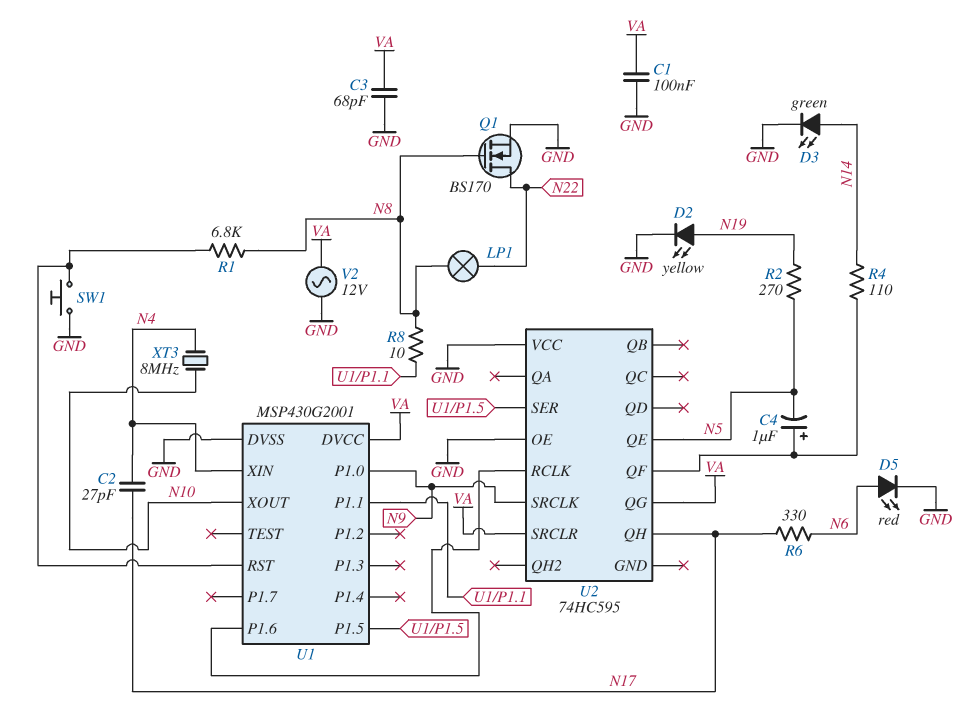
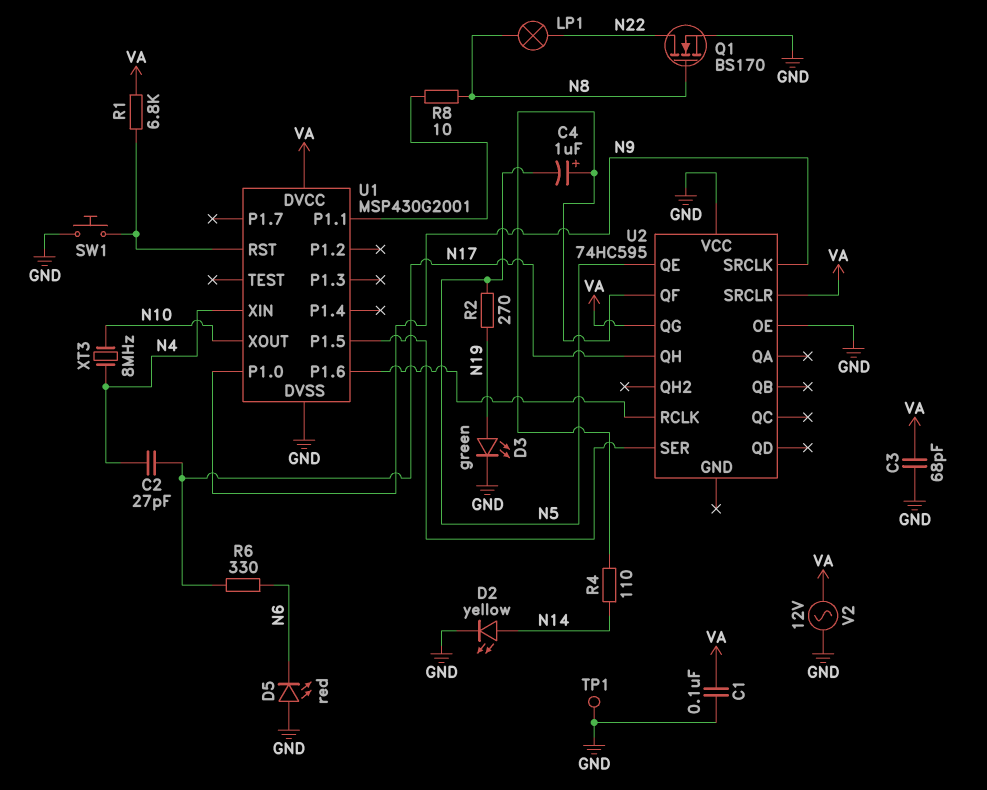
D2: LED yellow (A N19, K GND) -> LED yellow (A N14, K GND)
D3: LED green (A N14, K GND) -> LED green (A N19, K GND)
D5: LED red (A N6, K GND) -> LED red (A GND, K N6)
R1: 6.8k (N8, U1/RST) -> 6.8k (U1/RST, VA)
TP1: none -> test point (GND)

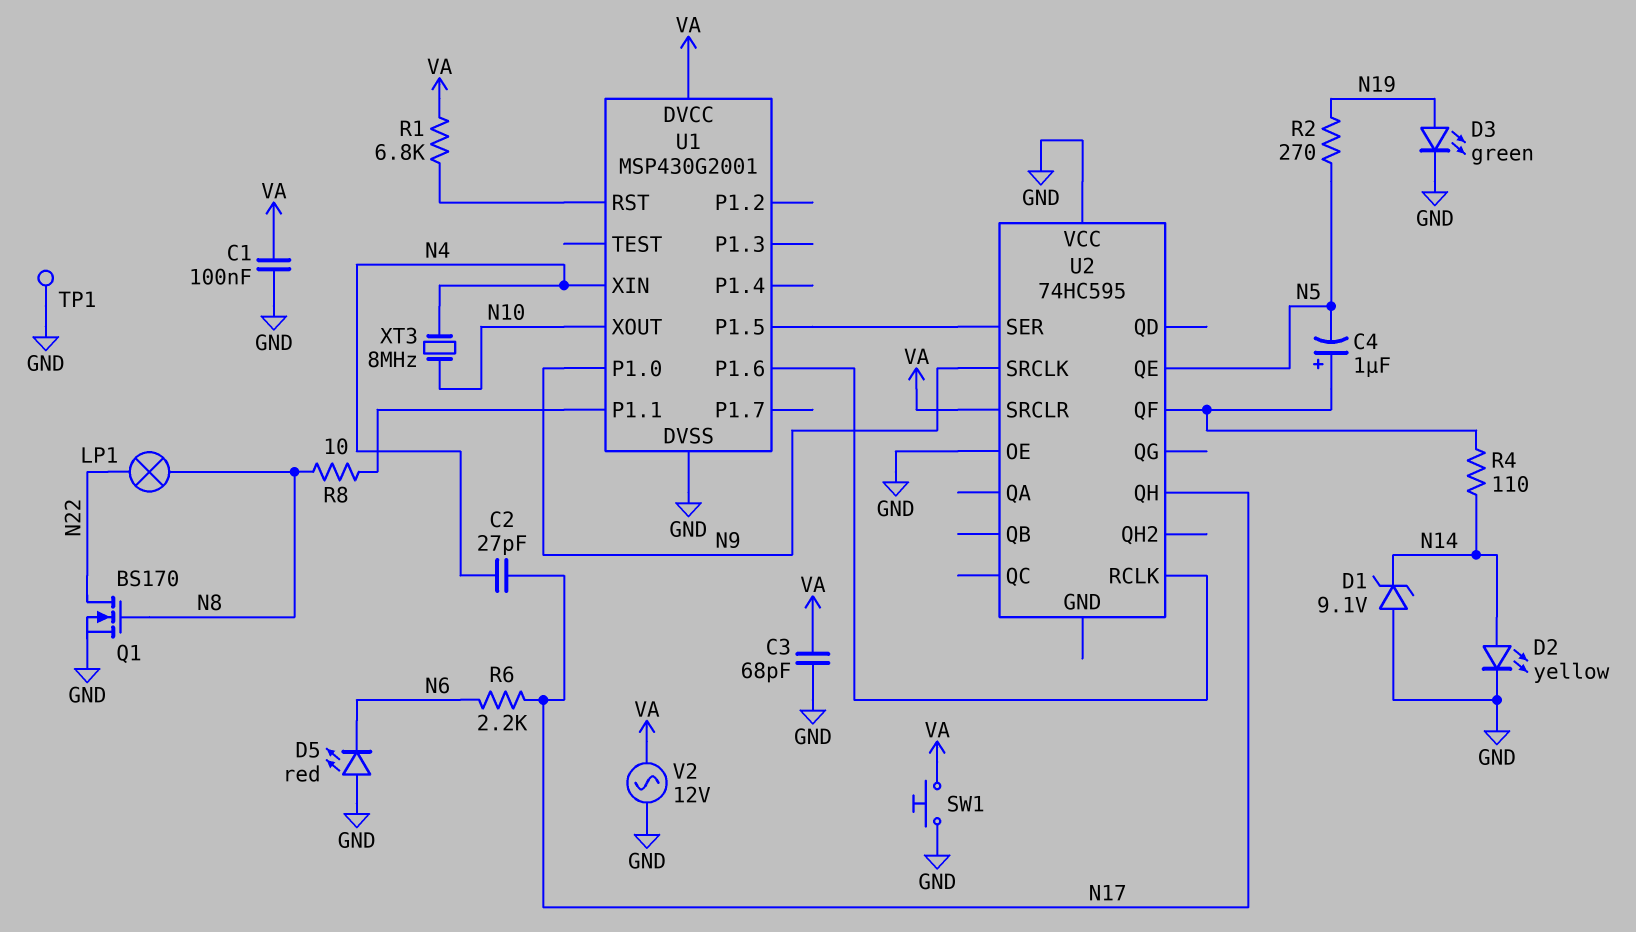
D1: none -> zener 9.1V (A GND, K N14)
R6: 330 (N6, N17) -> 2.2k (N6, N17)
SW1: button (GND, U1/RST) -> button (GND, VA)
U2 pin QG: VA -> none

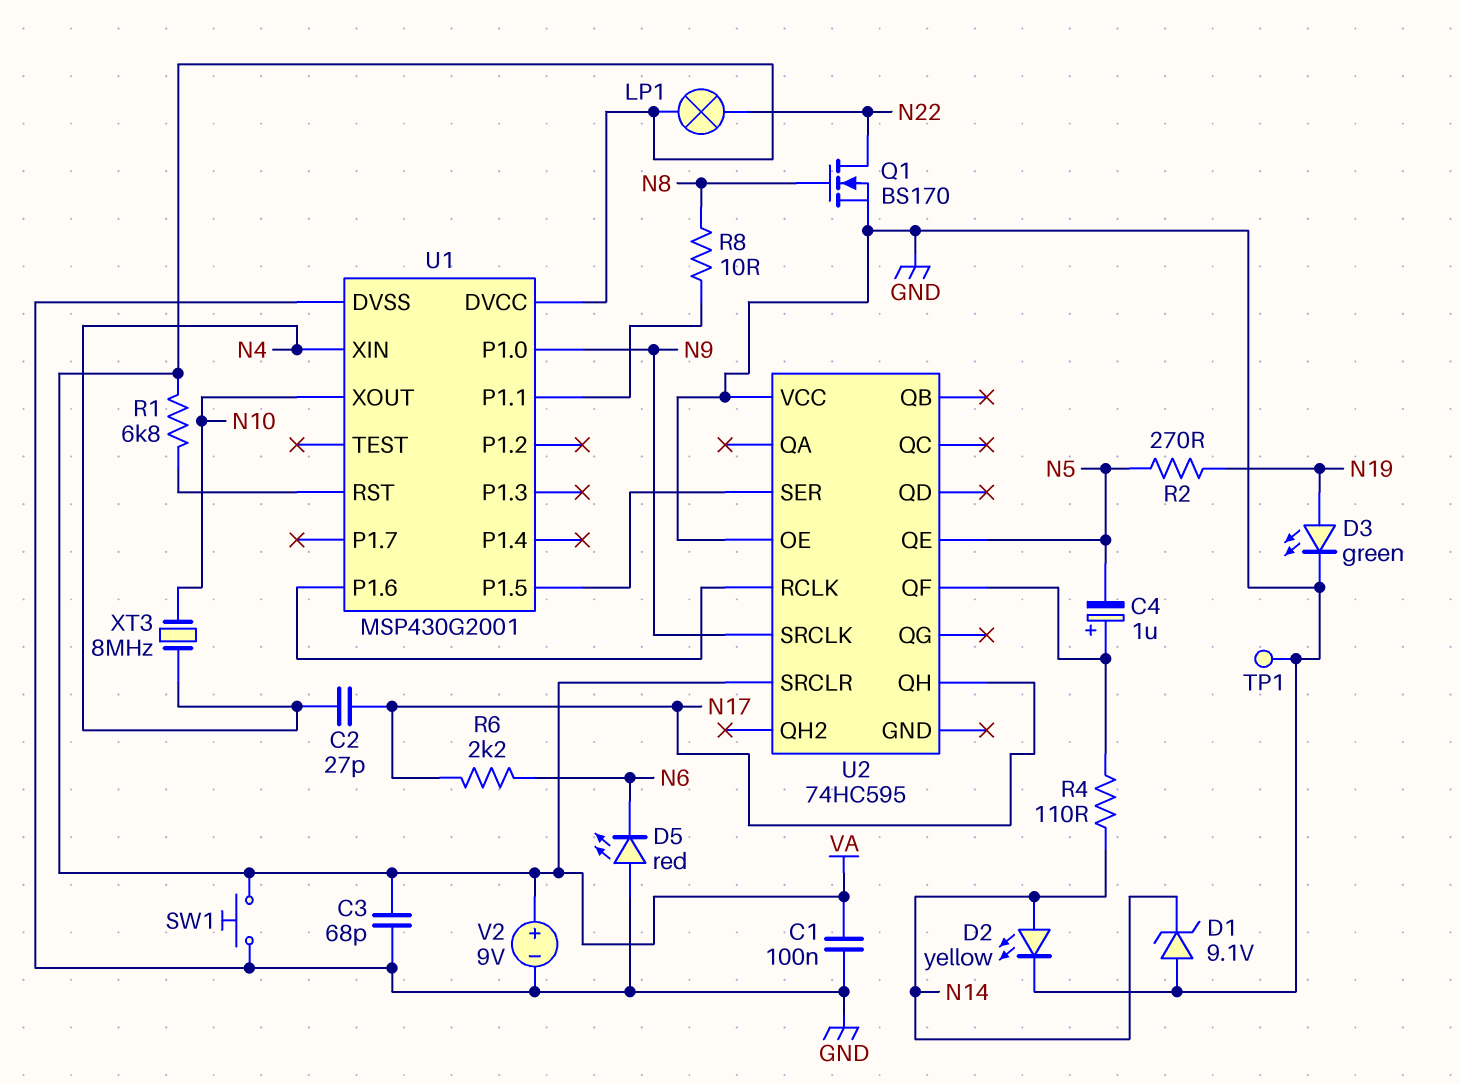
LP1: lamp (N8, N22) -> lamp (N22, VA)
V2: AC 12V (GND, VA) -> 9V (plus VA, minus GND)

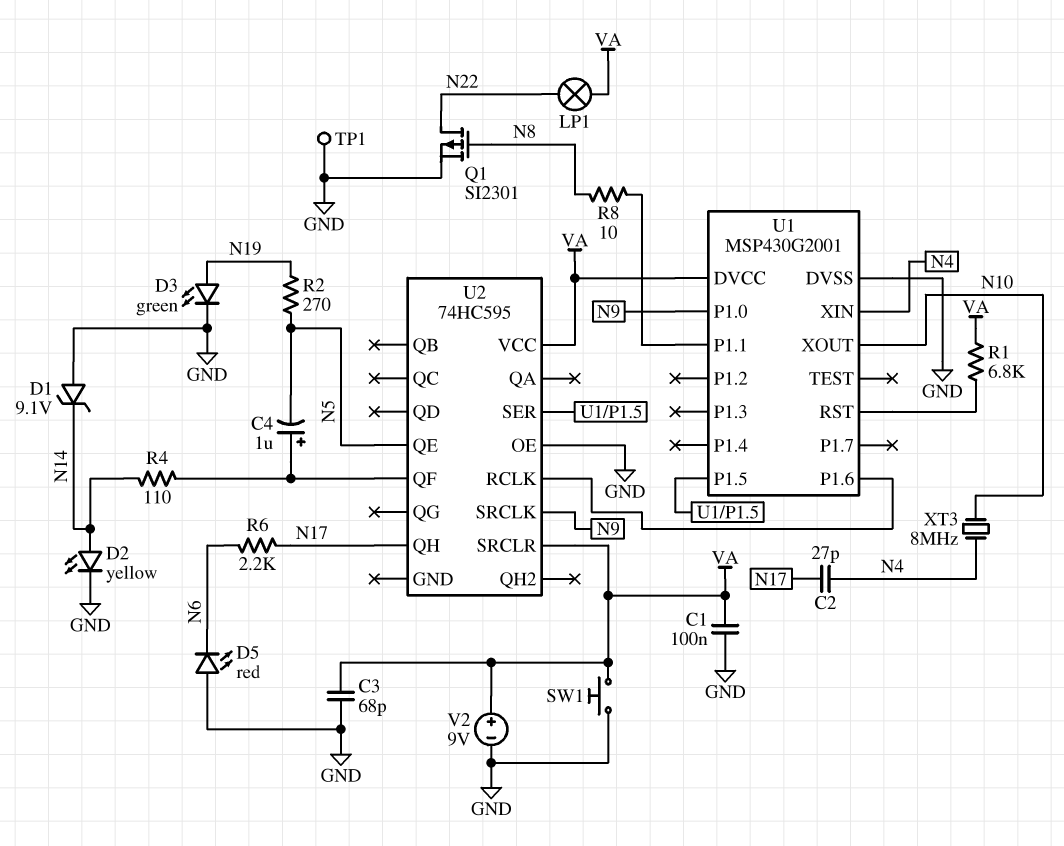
Q1: NMOS BS170 (G N8, D N22, S GND) -> PMOS SI2301 (G N8, D N22, S GND)
U2 pin VCC: GND -> VA

